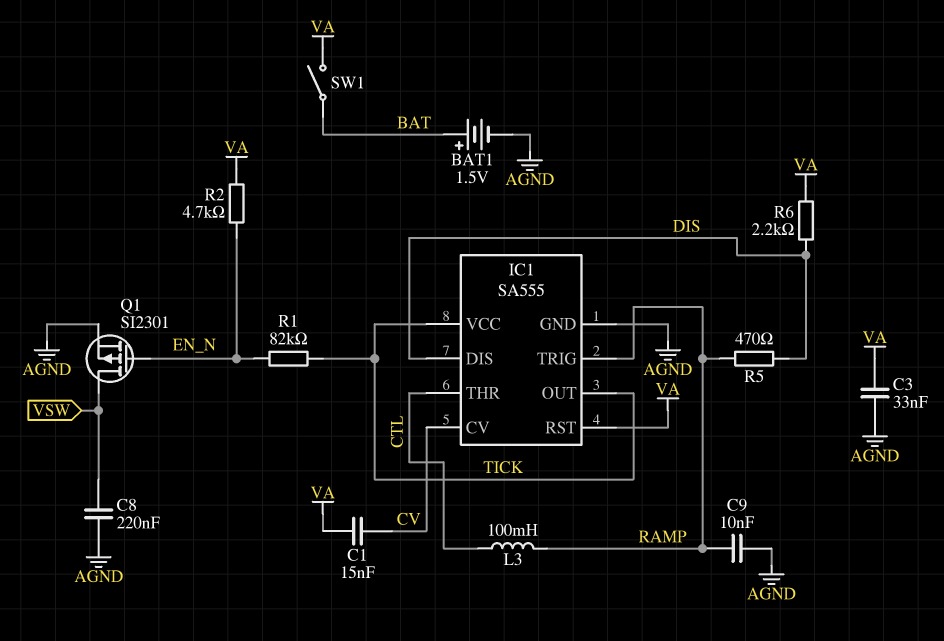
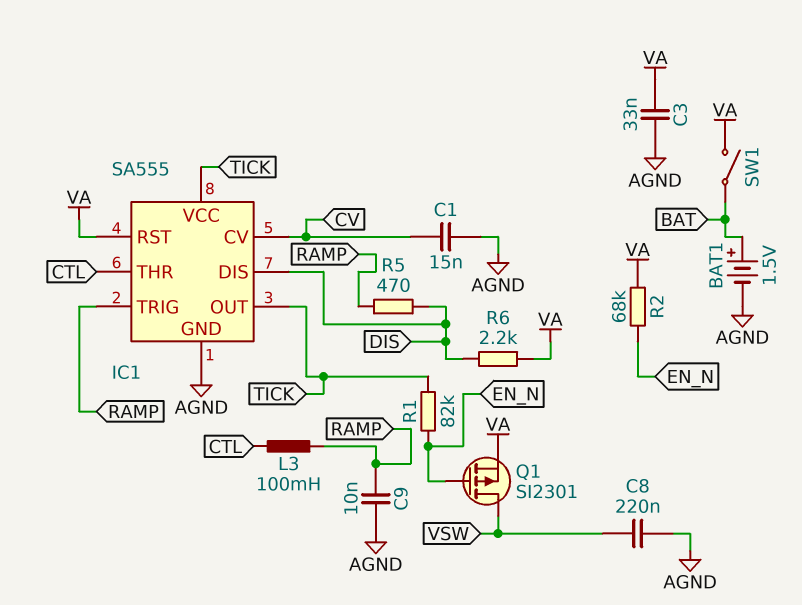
C1: 15nF (CV, VA) -> 15nF (AGND, CV)
Q1: PMOS SI2301 (G EN_N, D VSW, S AGND) -> PMOS SI2301 (G EN_N, D VSW, S VA)
R2: 4.7k (EN_N, VA) -> 68k (EN_N, VA)

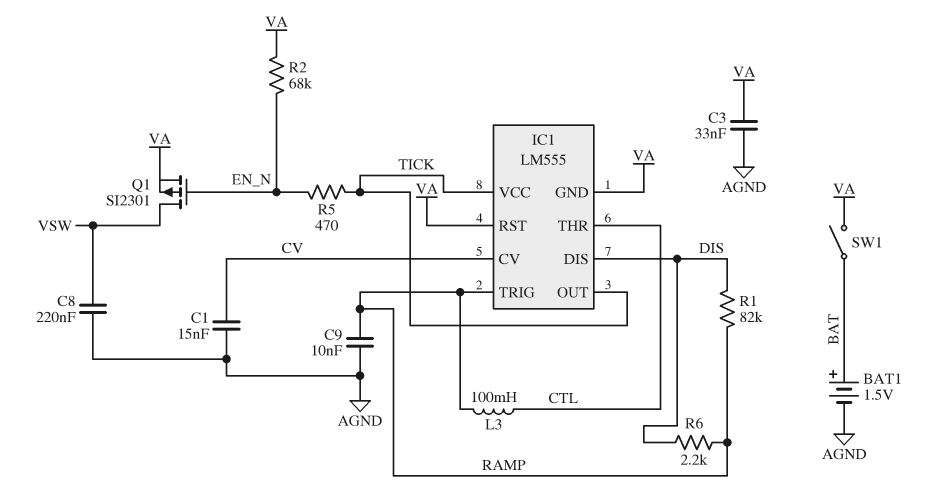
IC1: SA555 -> LM555
IC1 pin GND: AGND -> VA
R1: 82k (EN_N, TICK) -> 82k (DIS, RAMP)
R5: 470 (DIS, RAMP) -> 470 (EN_N, TICK)
R6: 2.2k (DIS, VA) -> 2.2k (DIS, RAMP)

